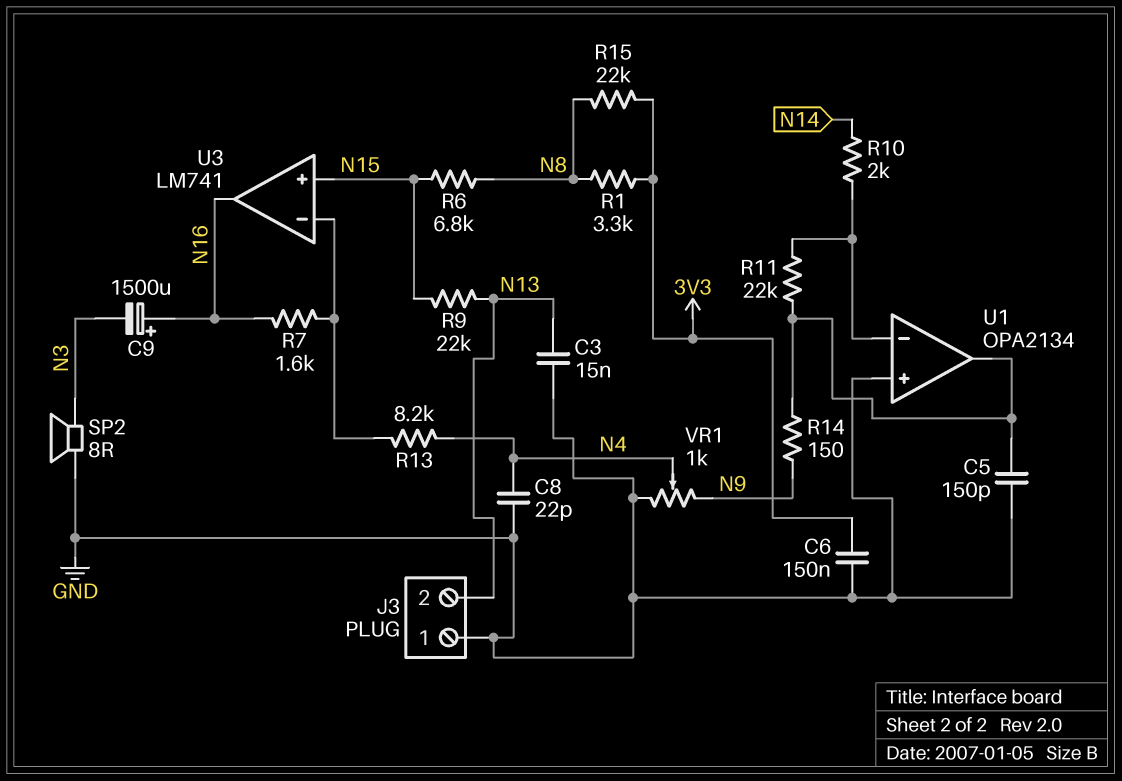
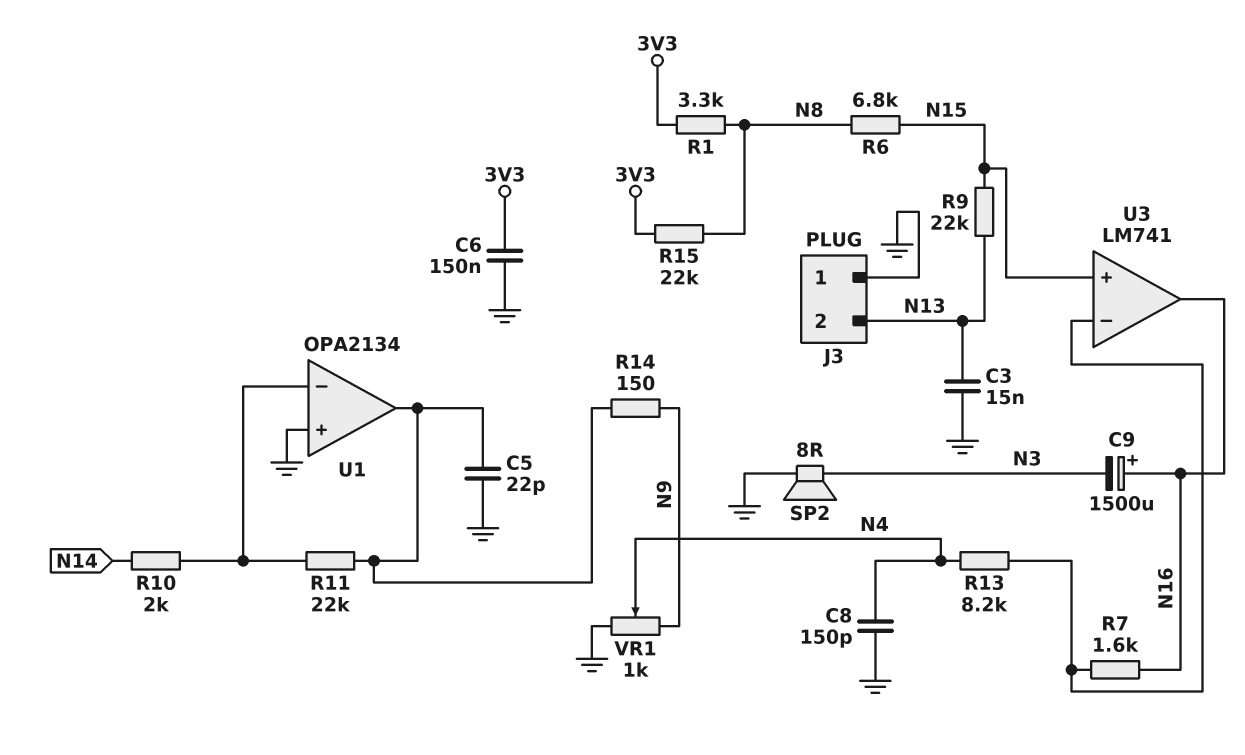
C5: 150pF (GND, U1/out) -> 22pF (GND, U1/out)
C8: 22pF (GND, N4) -> 150pF (GND, N4)

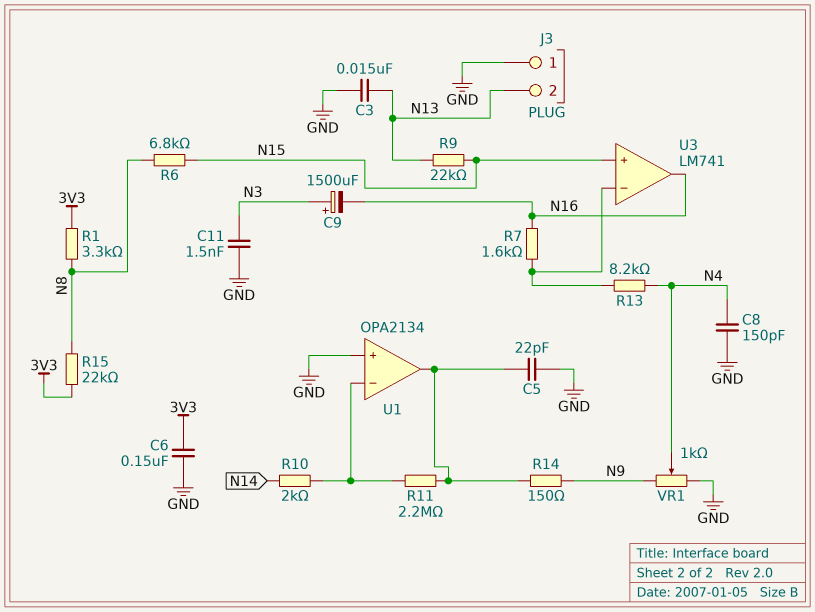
C9: 1500uF (plus N16, minus N3) -> 1500uF (plus N3, minus N16)
C11: none -> 1.5nF (GND, N3)
R11: 22k (U1/in-, U1/out) -> 2.2M (U1/in-, U1/out)
SP2: speaker 8R (GND, N3) -> none

